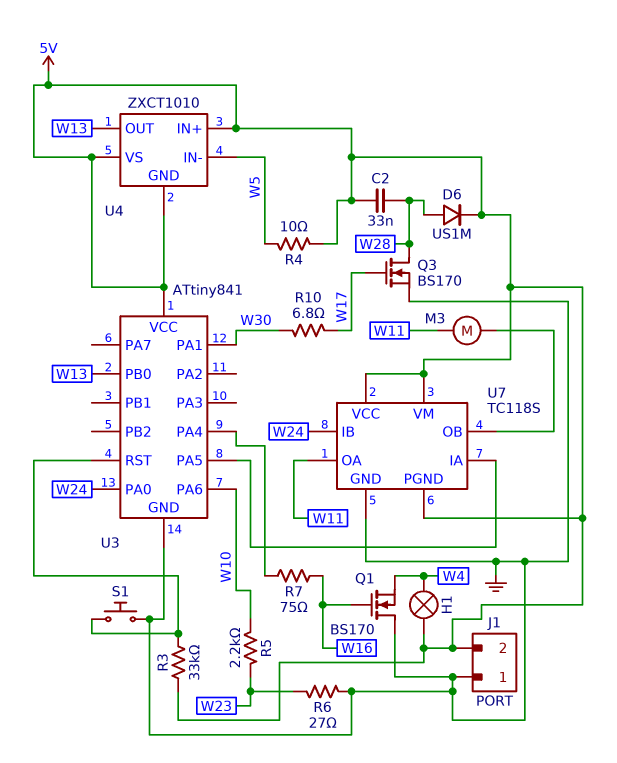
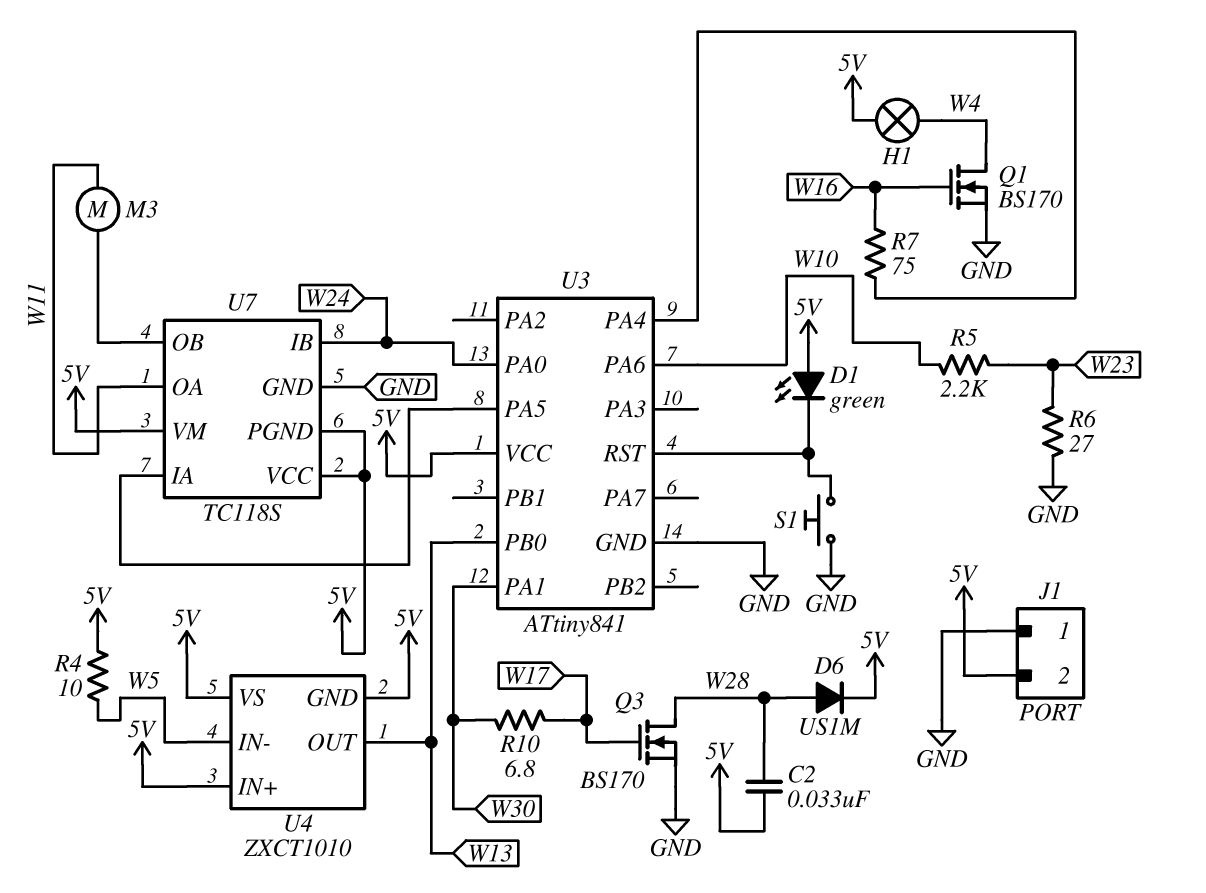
D1: none -> LED green (A 5V, K U3/RST)
Q1: NMOS BS170 (G W16, D GND, S W4) -> NMOS BS170 (G W16, D W4, S GND)
R3: 33k (5V, U3/RST) -> none

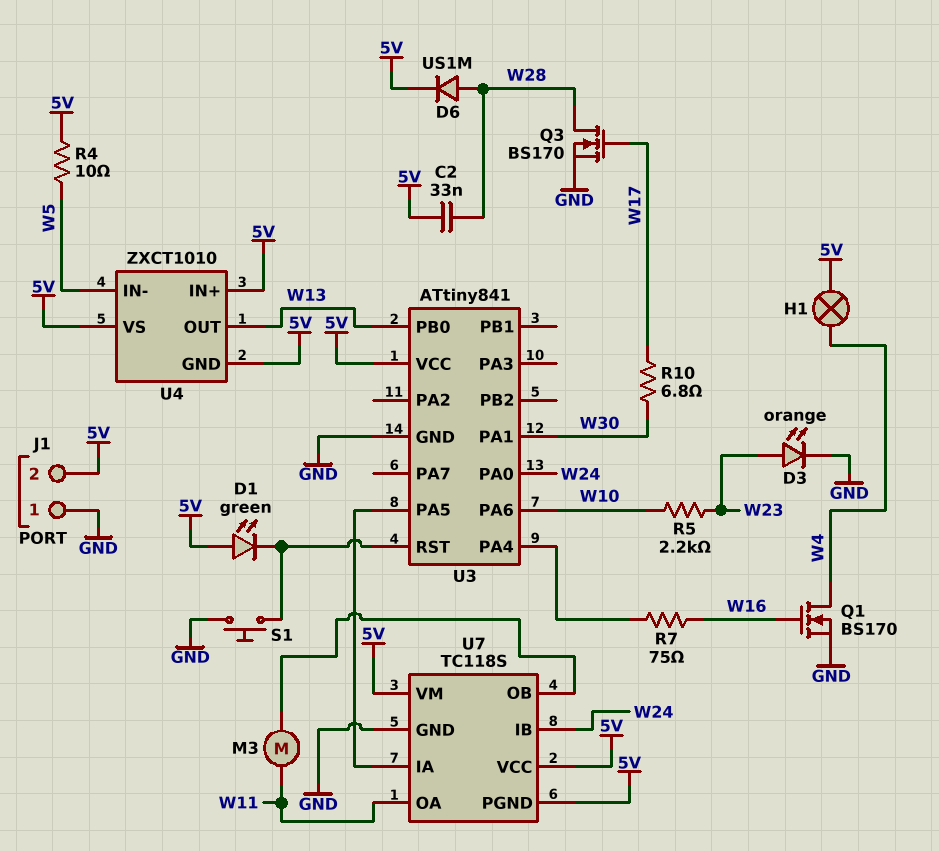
D3: none -> LED orange (A W23, K GND)
R6: 27 (GND, W23) -> none

